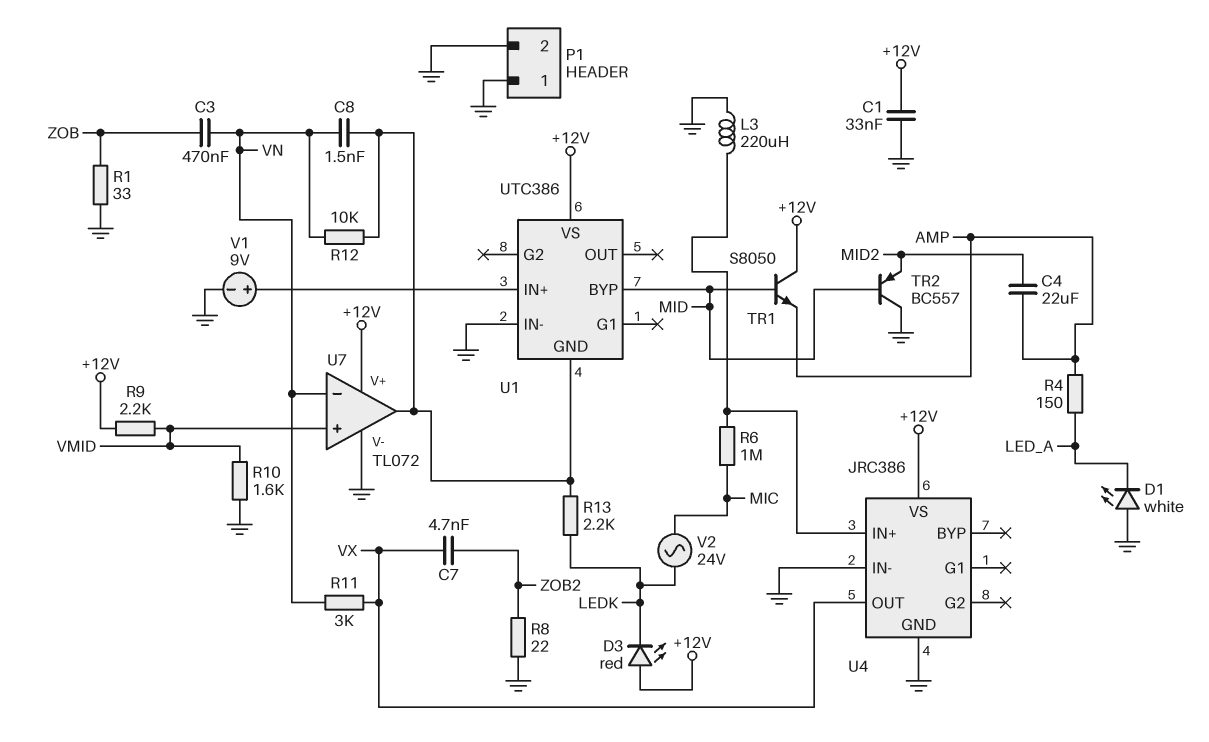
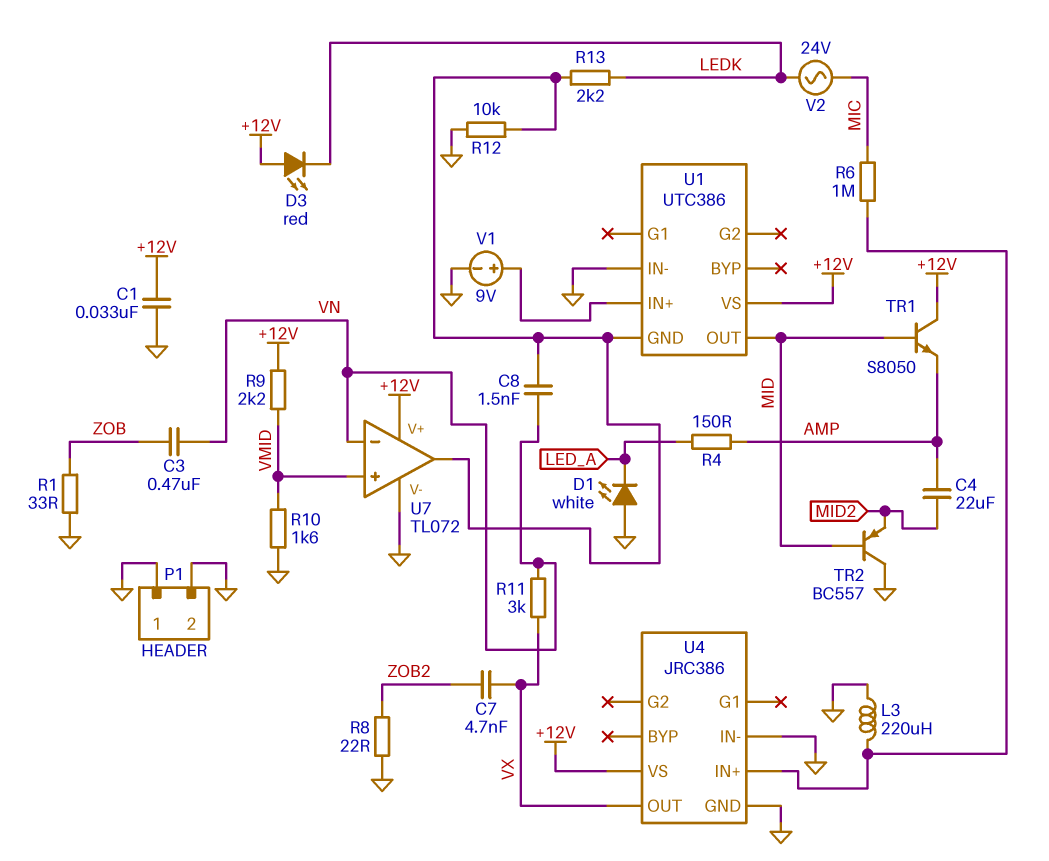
R12: 10k (U1/GND, VN) -> 10k (GND, U1/GND)
U1 pin BYP: MID -> none
U1 pin OUT: none -> MID

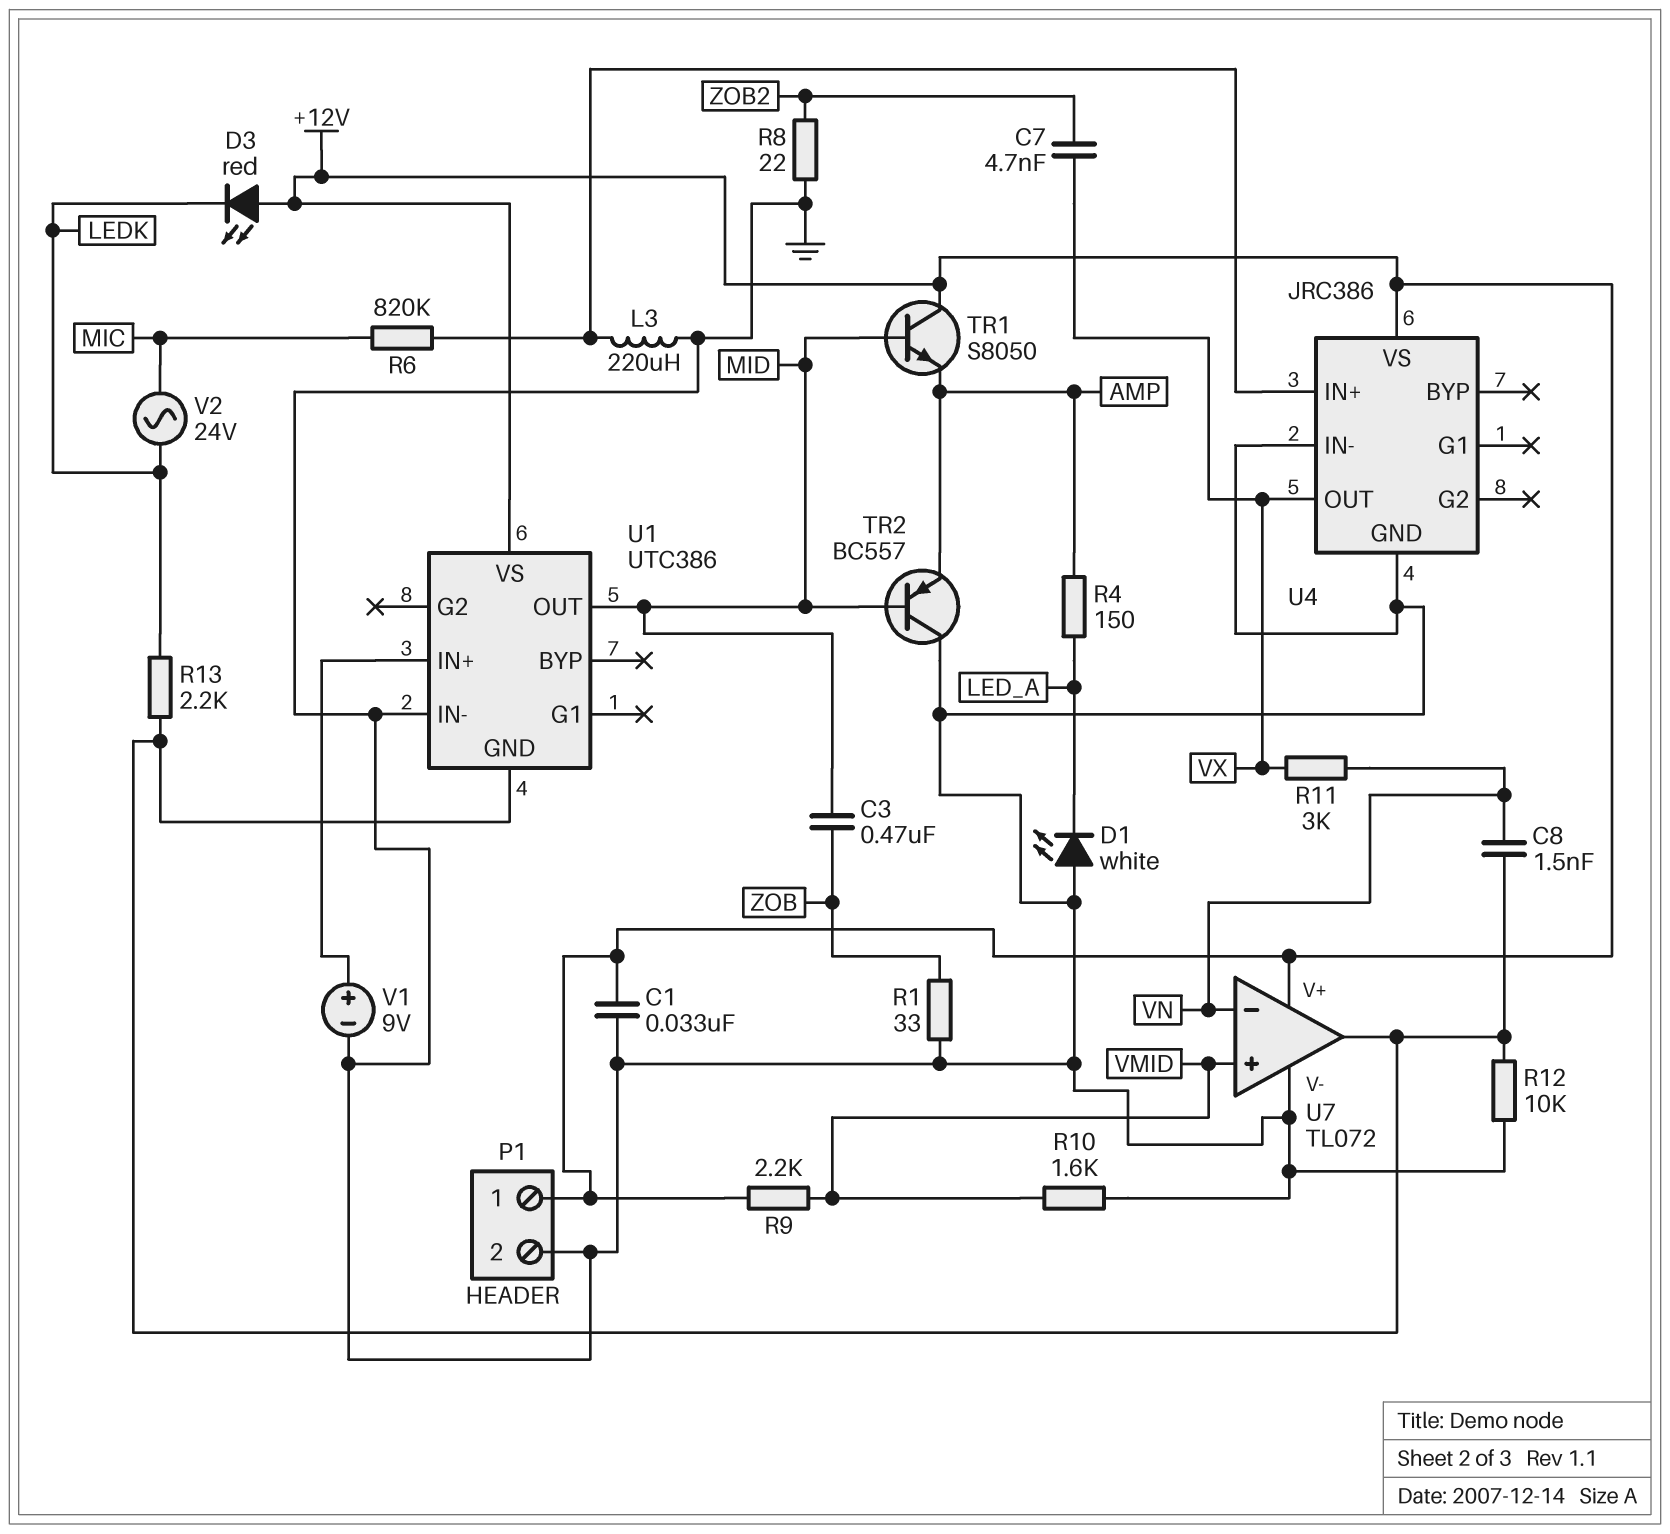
C3: 470nF (VN, ZOB) -> 470nF (MID, ZOB)
C4: 22uF (AMP, MID2) -> none
P1 pin 1: GND -> +12V
R6: 1M (MIC, U4/IN+) -> 820k (MIC, U4/IN+)
TR2: PNP BC557 (B MID, C GND, E MID2) -> PNP BC557 (B MID, C GND, E AMP)

